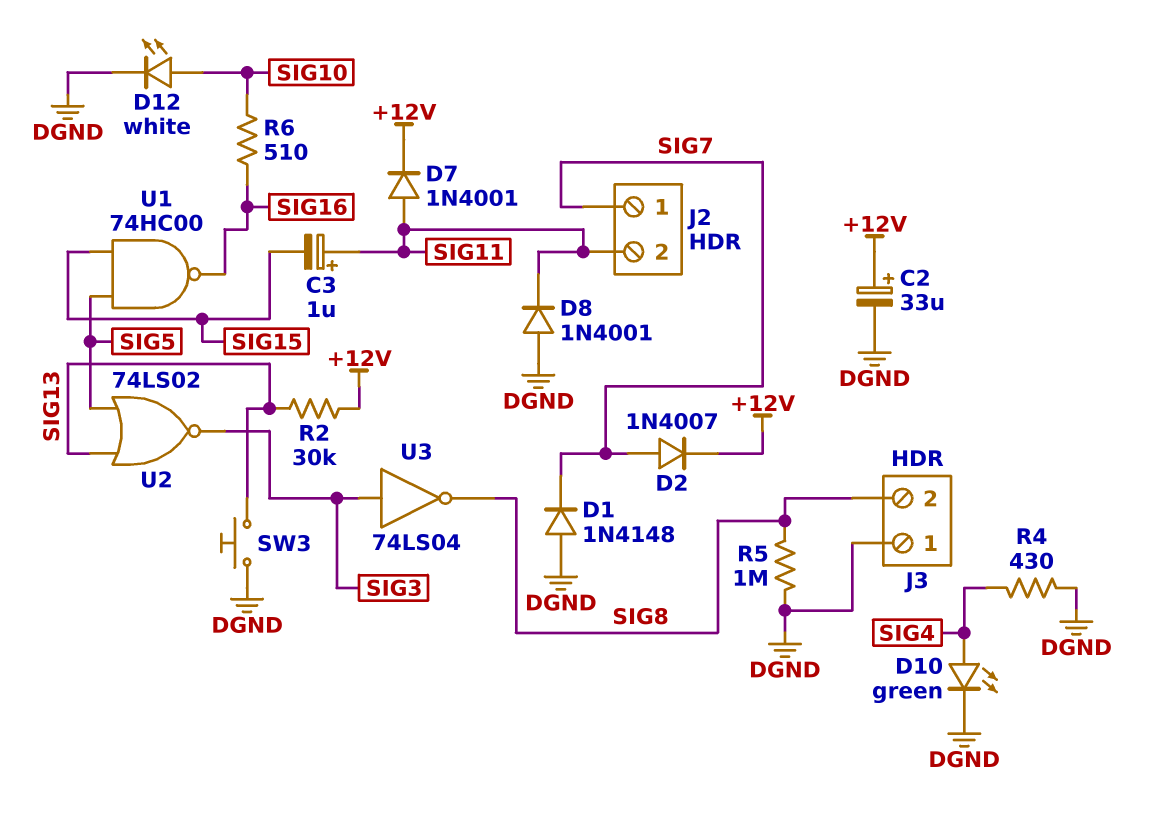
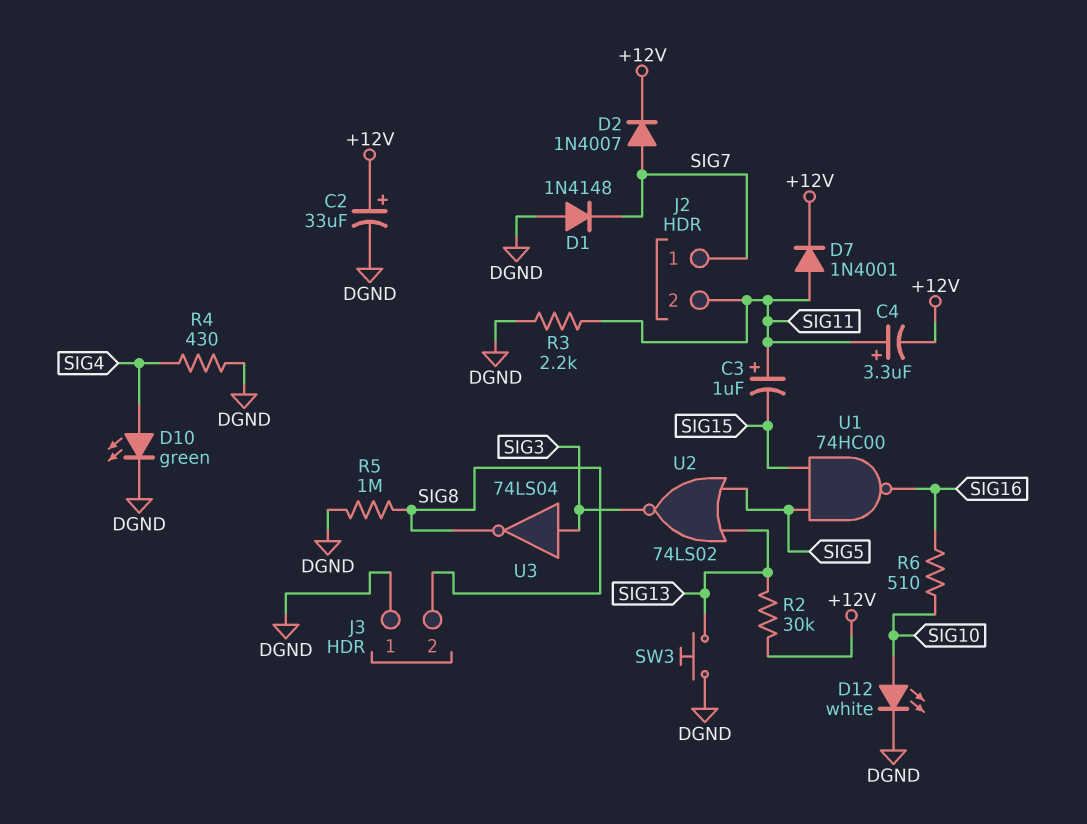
C4: none -> 3.3uF (plus SIG11, minus +12V)
D8: diode 1N4001 (A DGND, K SIG11) -> none
R3: none -> 2.2k (DGND, SIG11)

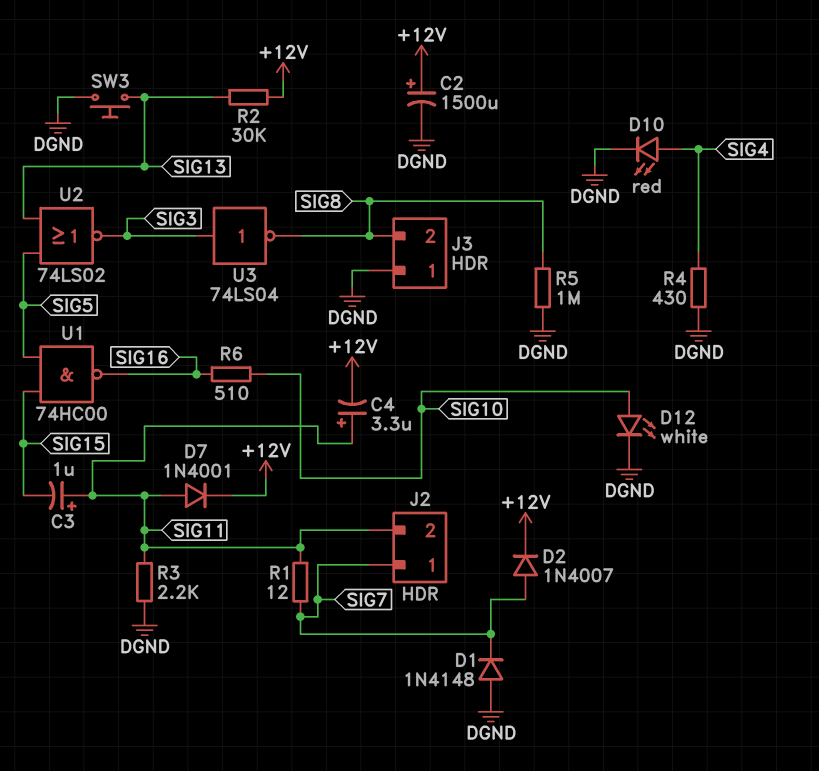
C2: 33uF (plus +12V, minus DGND) -> 1500uF (plus +12V, minus DGND)
D10: LED green (A SIG4, K DGND) -> LED red (A SIG4, K DGND)
R1: none -> 12 (SIG7, SIG11)

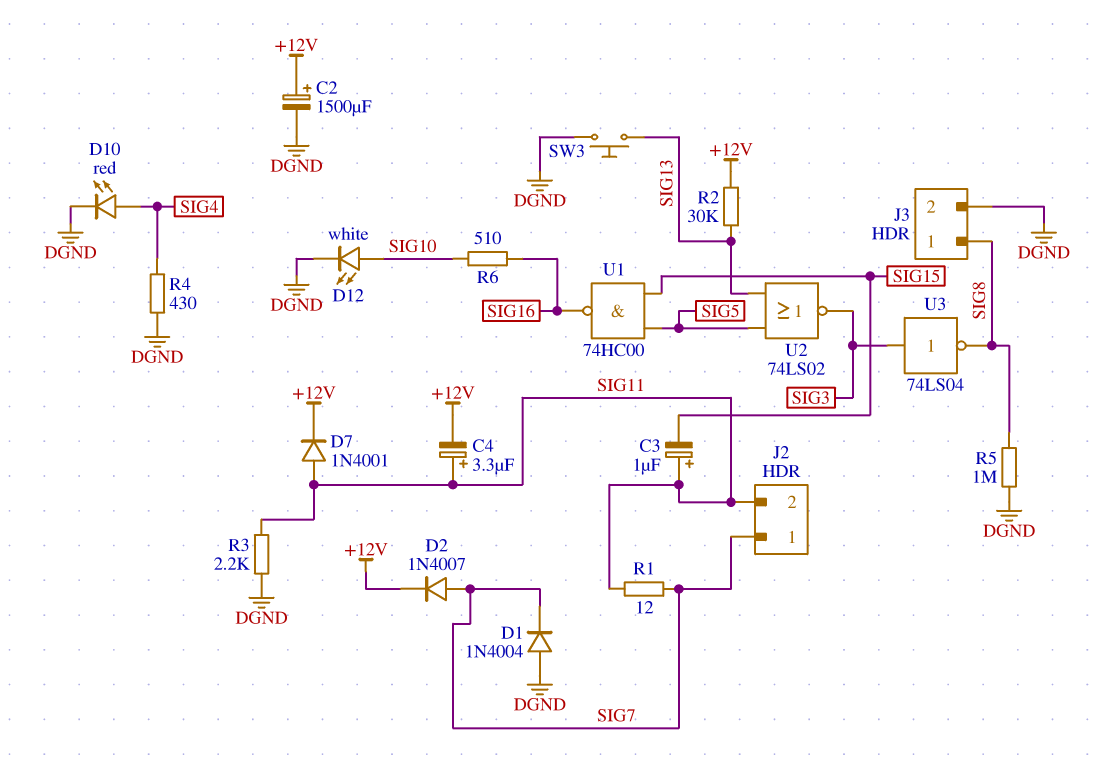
D1: diode 1N4148 (A DGND, K SIG7) -> diode 1N4004 (A DGND, K SIG7)
J3 pin 1: DGND -> SIG8
J3 pin 2: SIG8 -> DGND

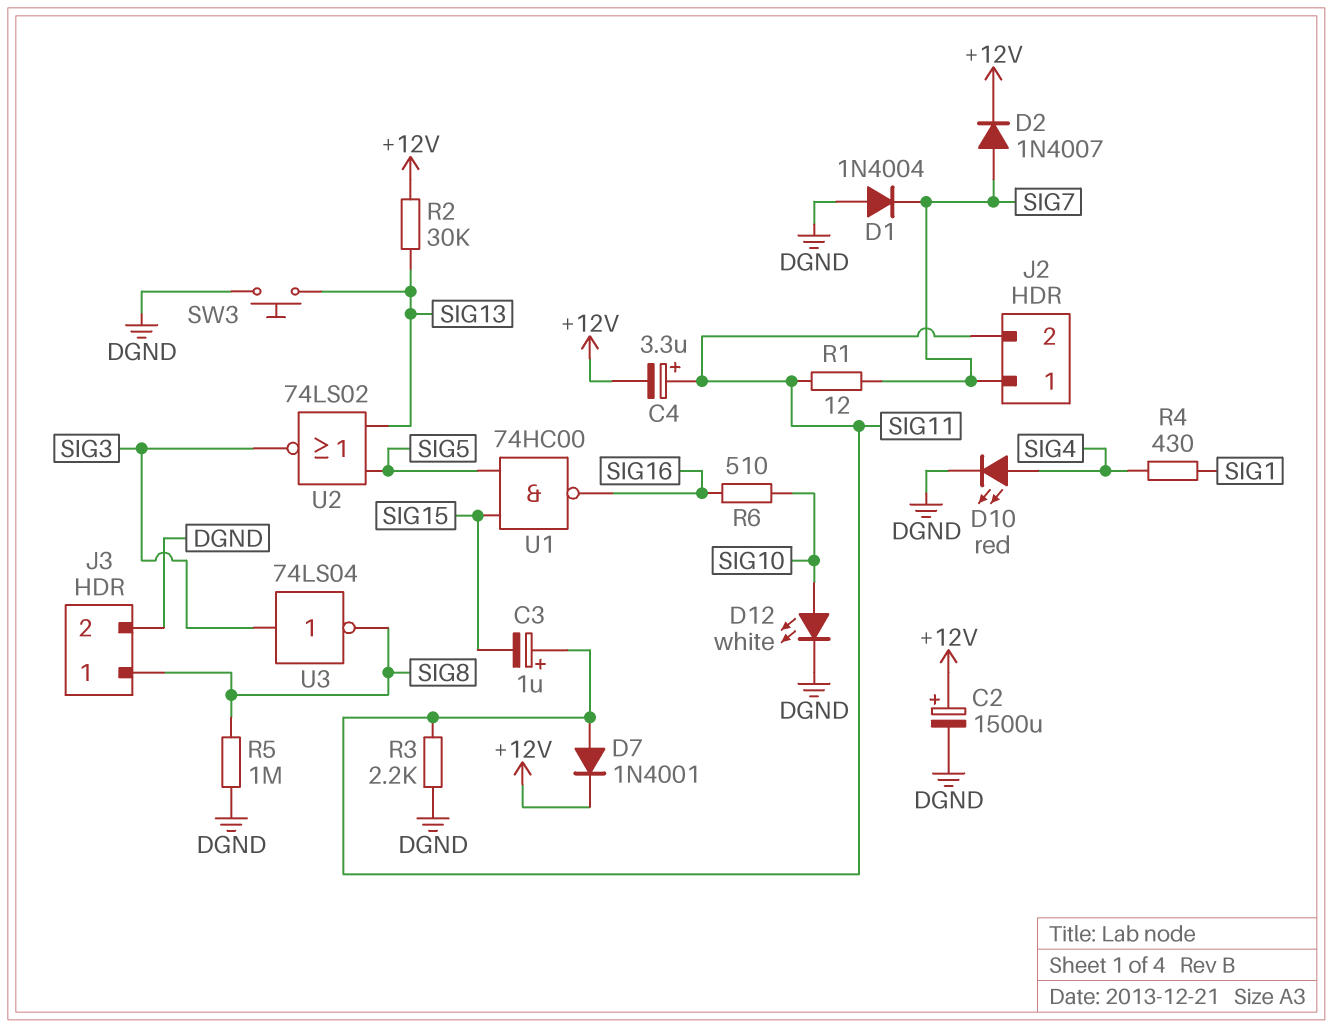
R4: 430 (DGND, SIG4) -> 430 (SIG1, SIG4)

